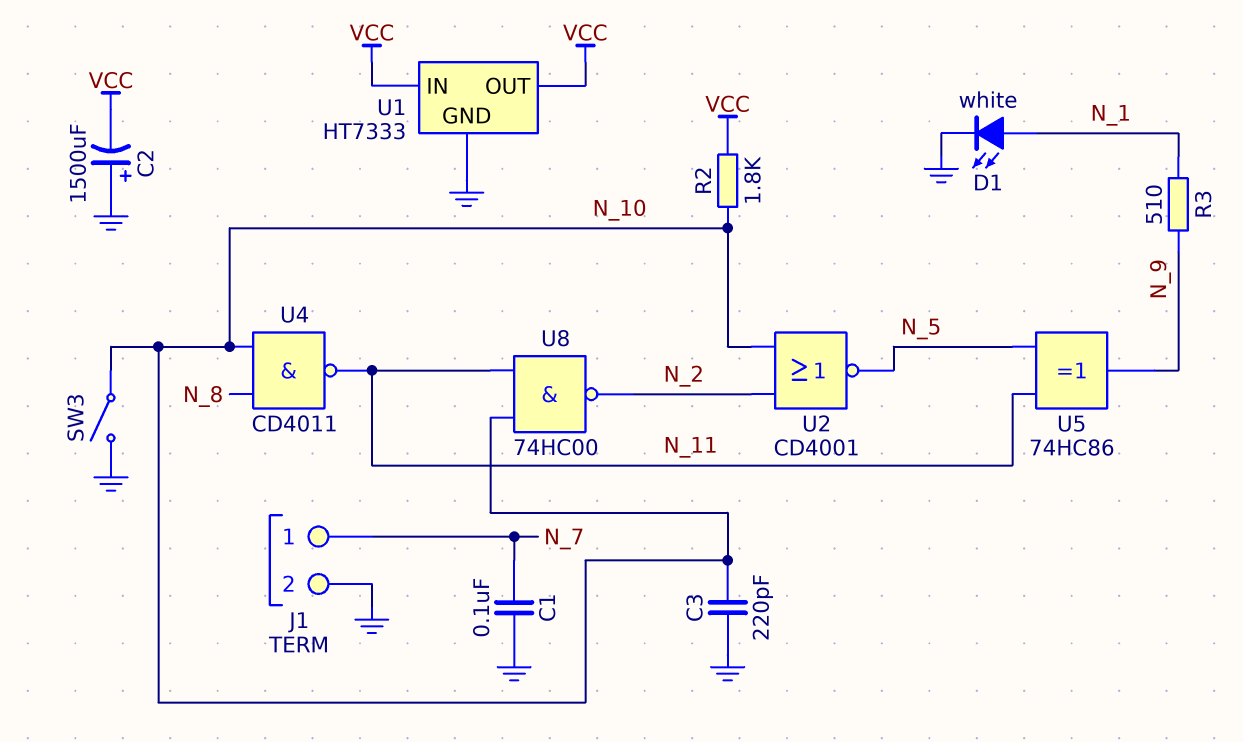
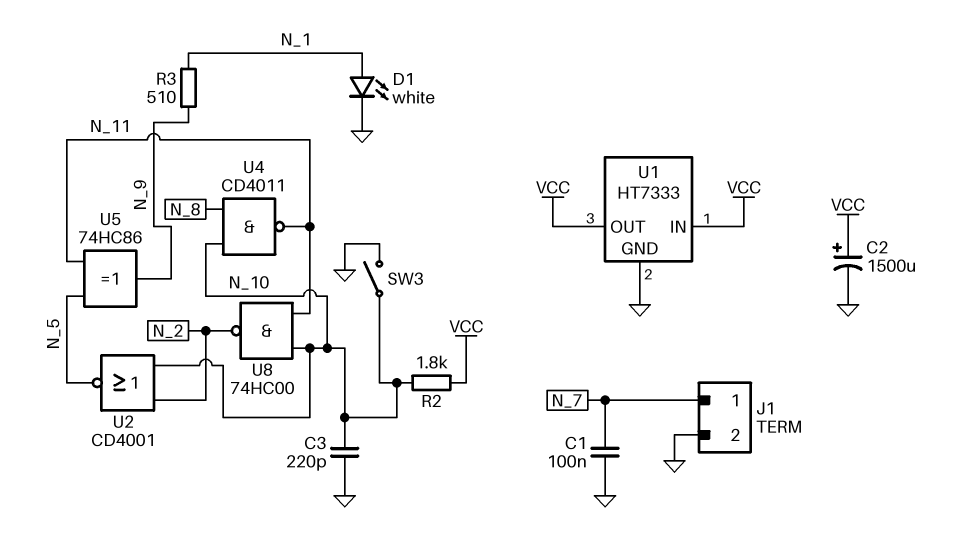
C2: 1500uF (plus GND, minus VCC) -> 1500uF (plus VCC, minus GND)

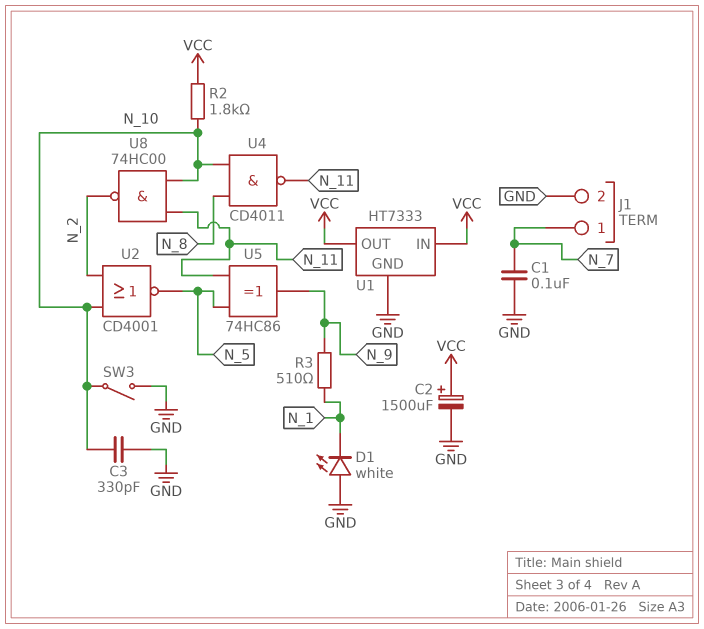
C3: 220pF (GND, N_10) -> 330pF (GND, N_10)
D1: LED white (A N_1, K GND) -> LED white (A GND, K N_1)

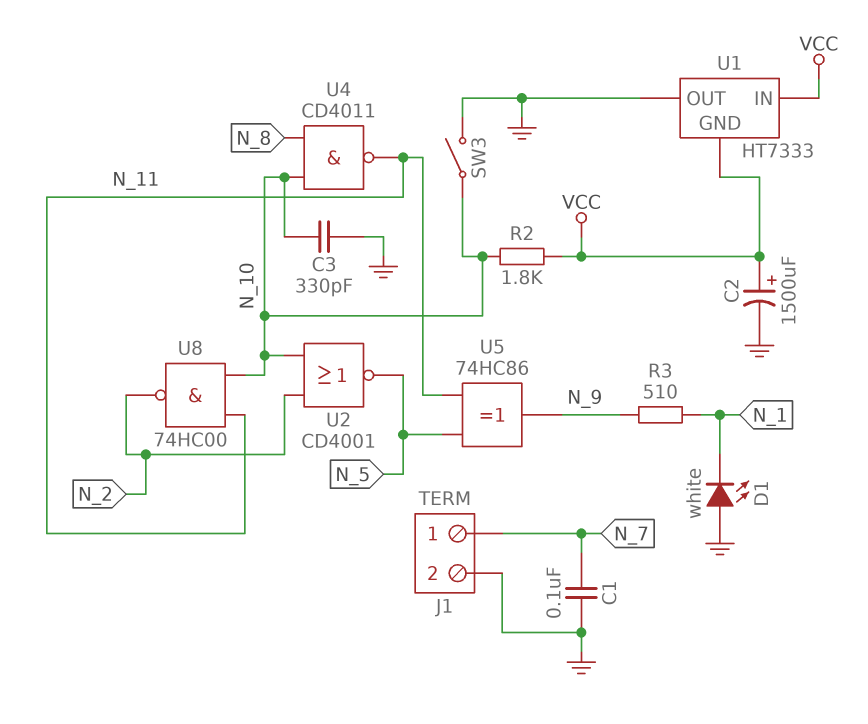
U1 pin GND: GND -> VCC
U1 pin OUT: VCC -> GND

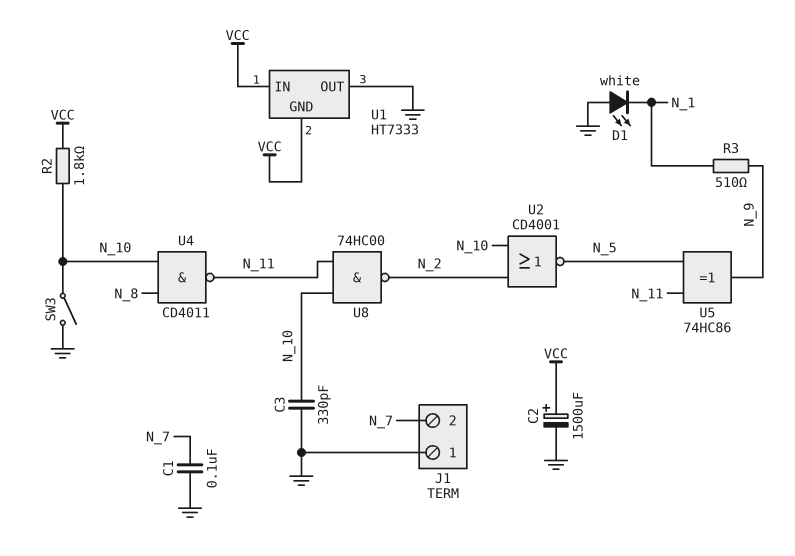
J1 pin 1: N_7 -> GND
J1 pin 2: GND -> N_7

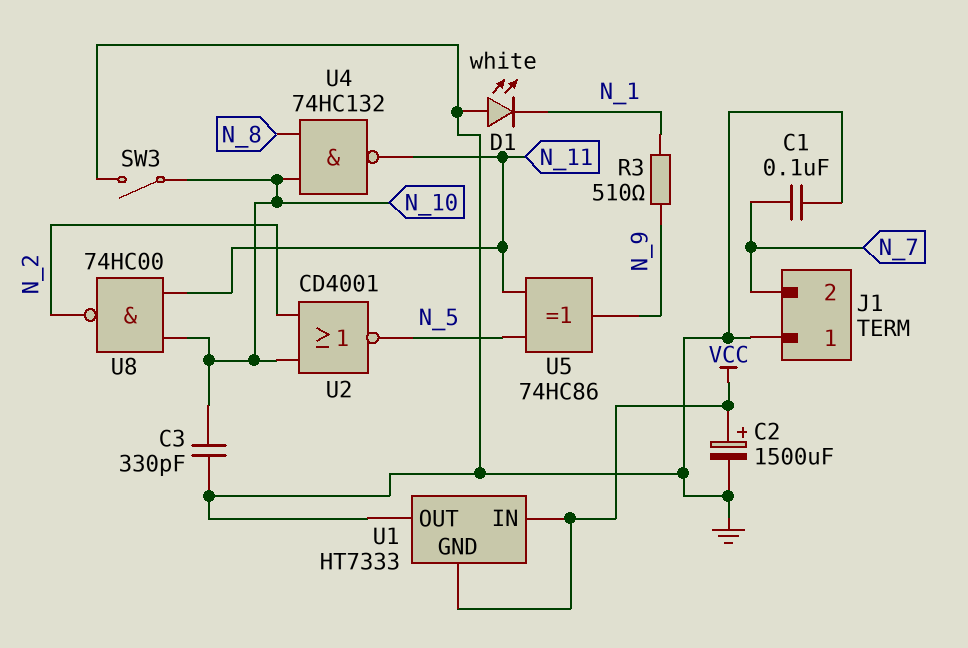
R2: 1.8k (N_10, VCC) -> none
U4: NAND CD4011 (in N_8, in N_10, out N_11) -> NAND 74HC132 (in N_8, in N_10, out N_11)

